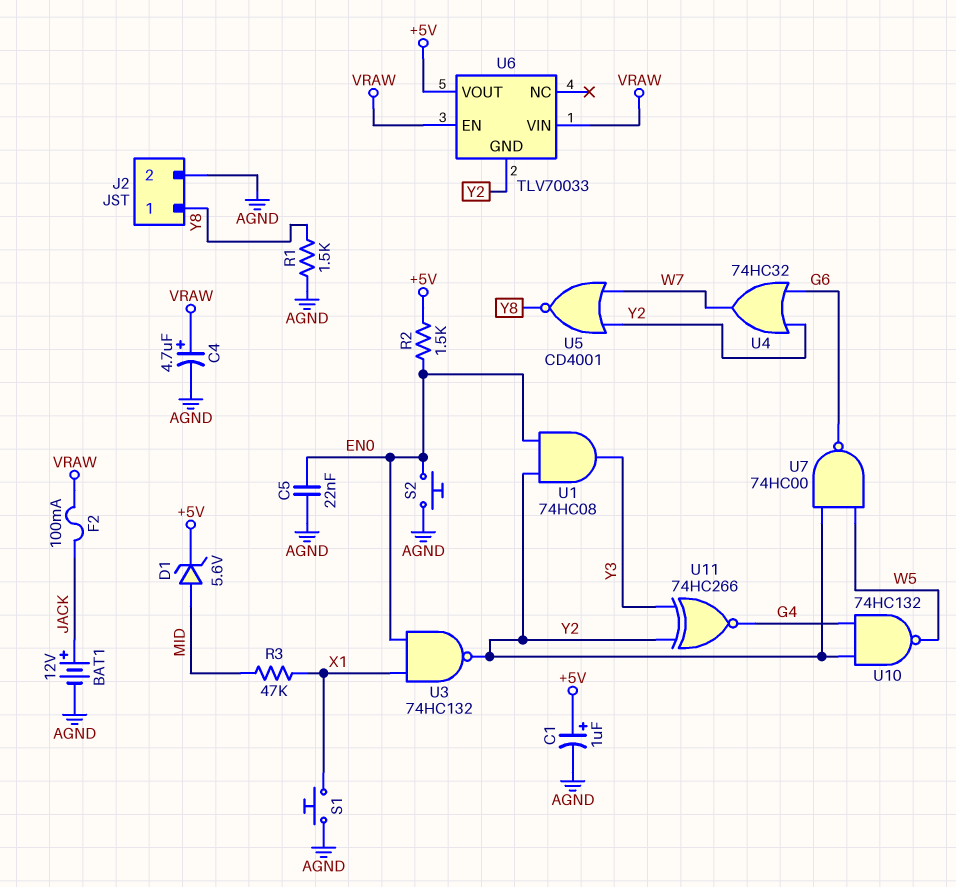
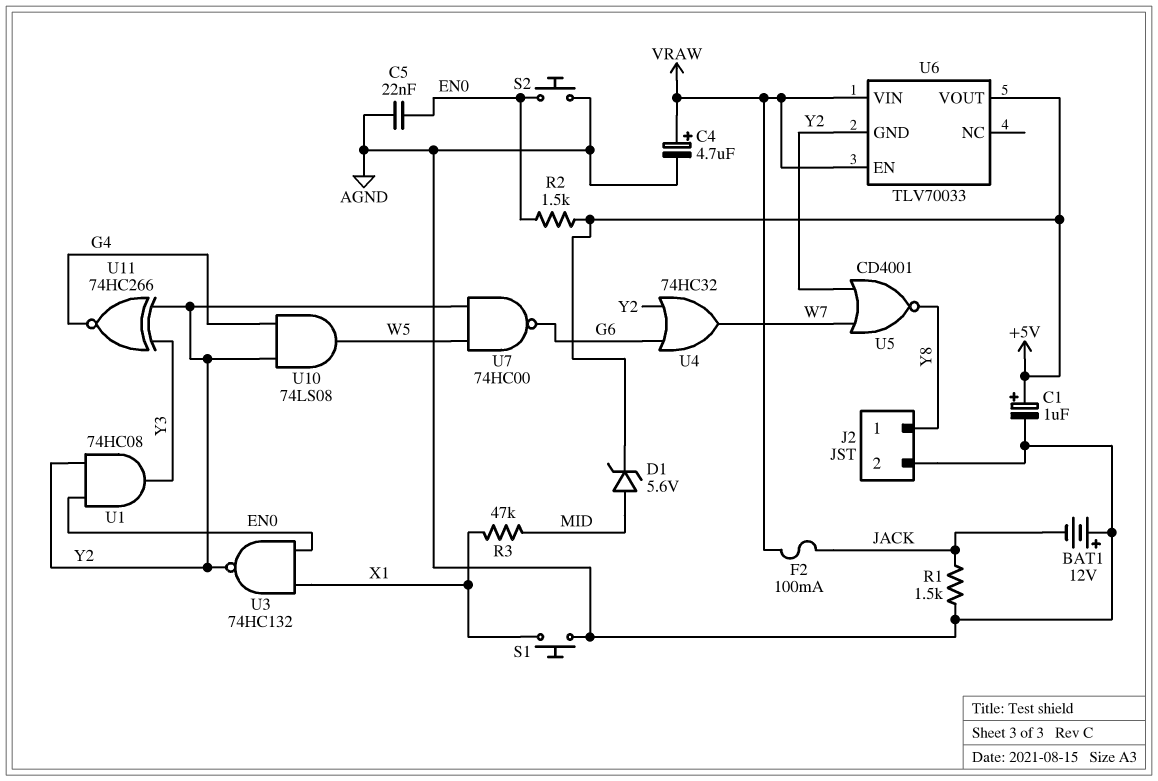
BAT1: 12V (plus JACK, minus AGND) -> 12V (plus AGND, minus JACK)
R1: 1.5k (AGND, Y8) -> 1.5k (AGND, JACK)
U10: NAND 74HC132 (in G4, in Y2, out W5) -> AND 74LS08 (in G4, in Y2, out W5)

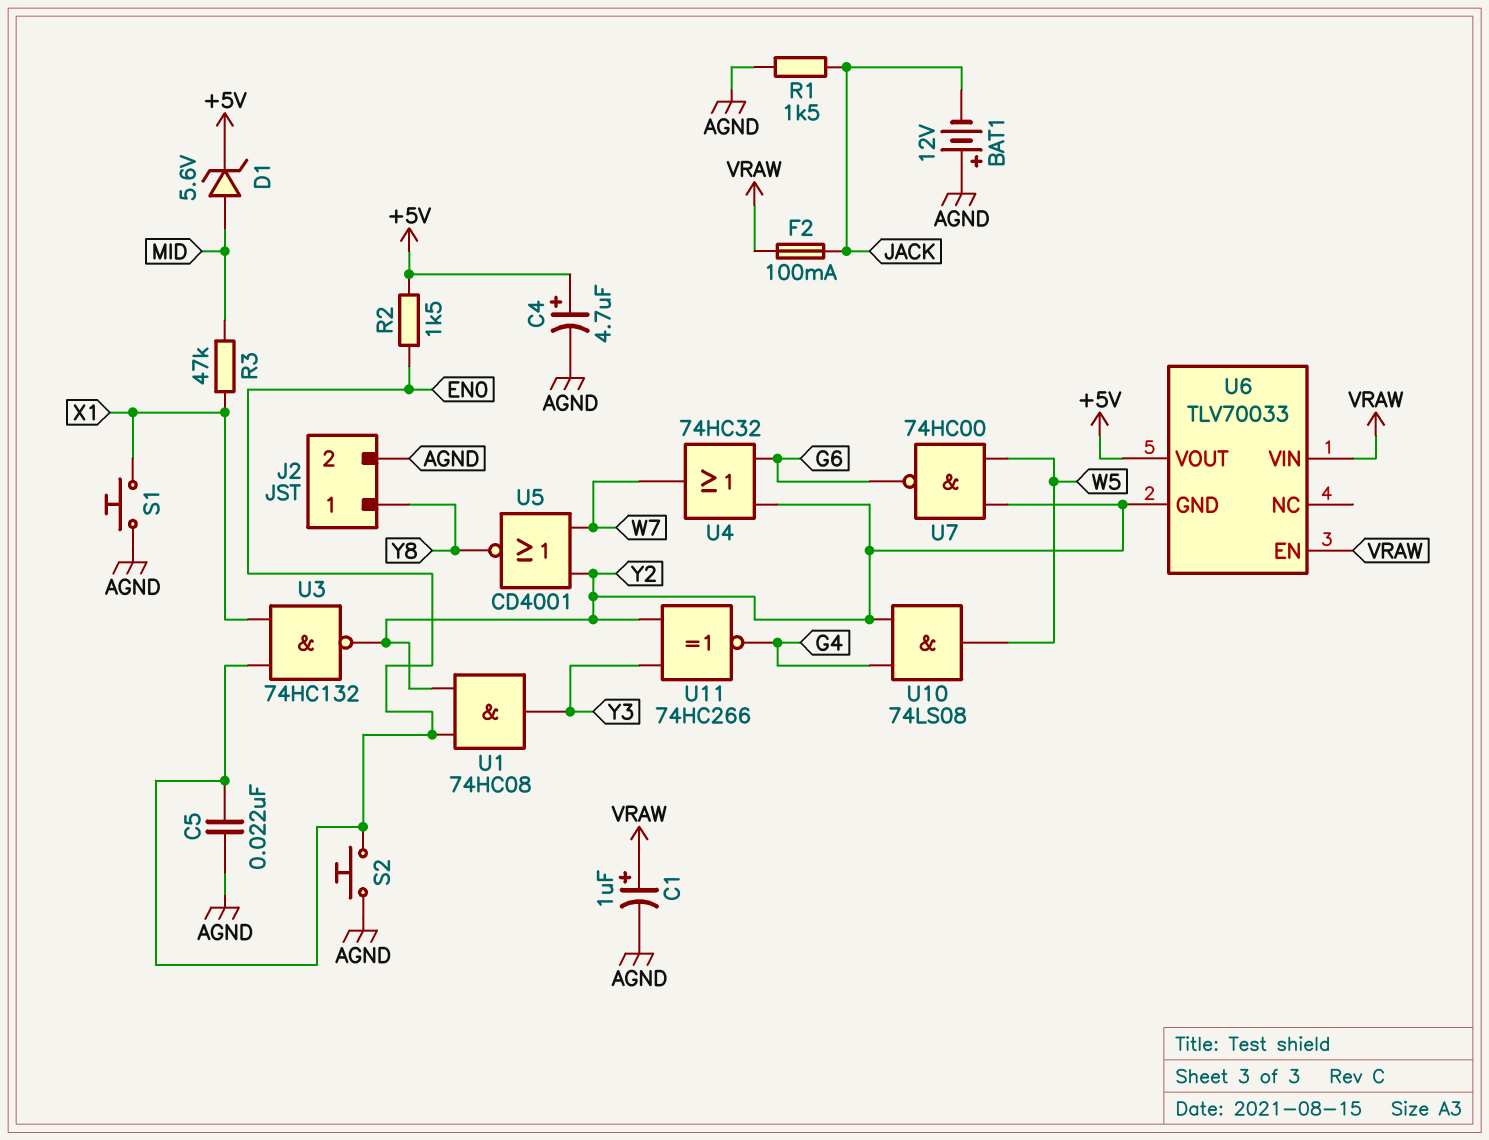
C1: 1uF (plus +5V, minus AGND) -> 1uF (plus VRAW, minus AGND)
C4: 4.7uF (plus VRAW, minus AGND) -> 4.7uF (plus +5V, minus AGND)

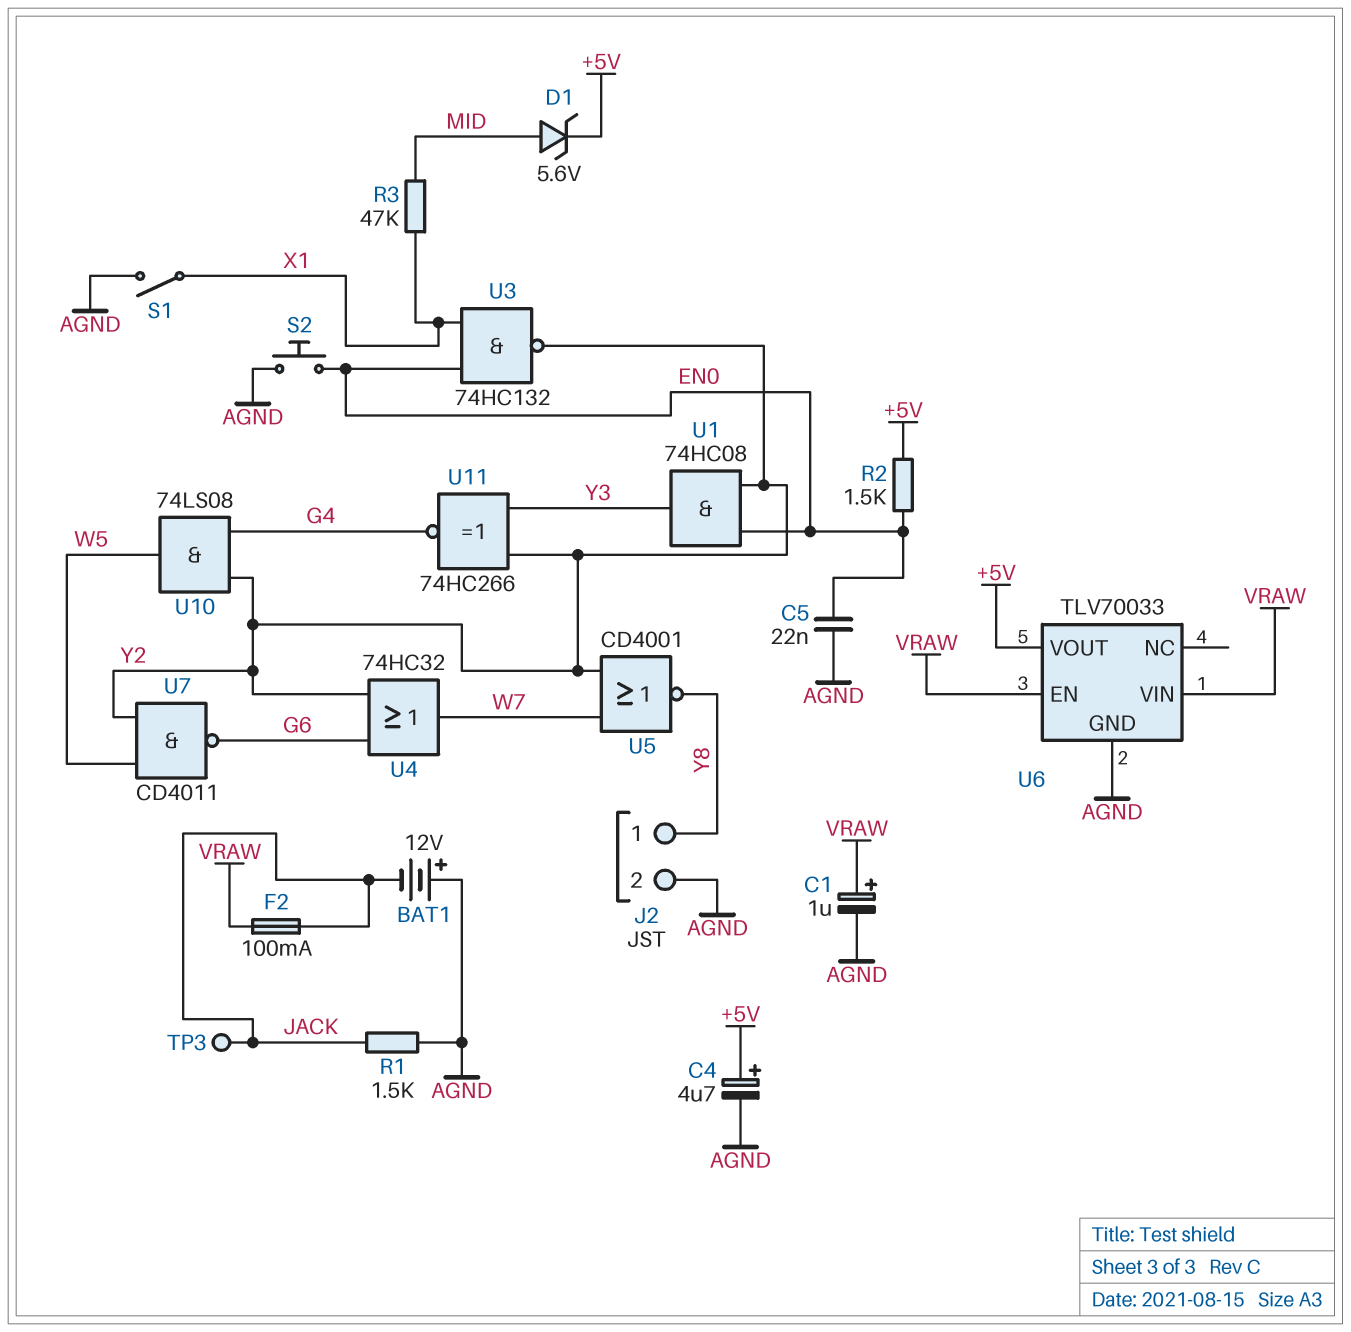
S1: button (AGND, X1) -> switch (AGND, X1)
TP3: none -> test point (JACK)
U6 pin GND: Y2 -> AGND
U7: NAND 74HC00 (in W5, in Y2, out G6) -> NAND CD4011 (in W5, in Y2, out G6)

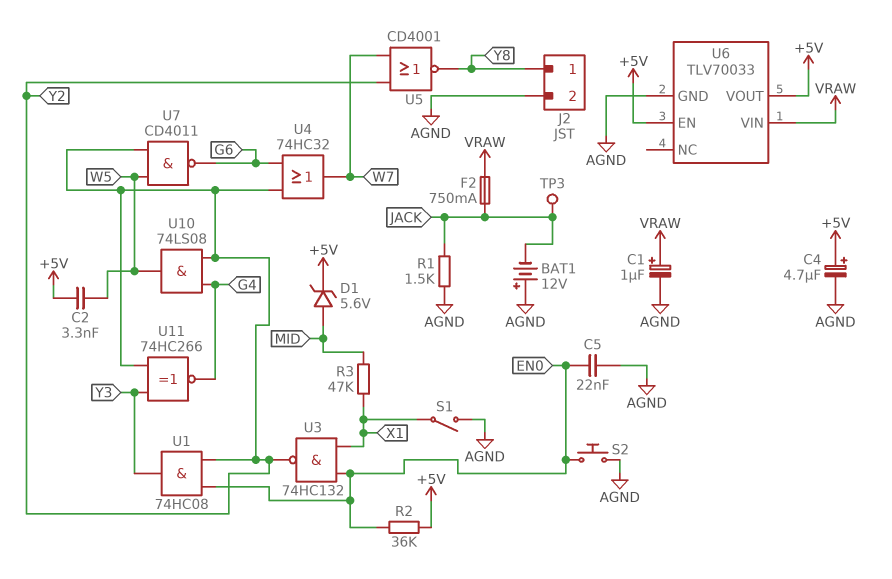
C2: none -> 3.3nF (+5V, W5)
F2: 100mA (JACK, VRAW) -> 750mA (JACK, VRAW)
R2: 1.5k (+5V, EN0) -> 36k (+5V, EN0)
U6 pin EN: VRAW -> +5V

